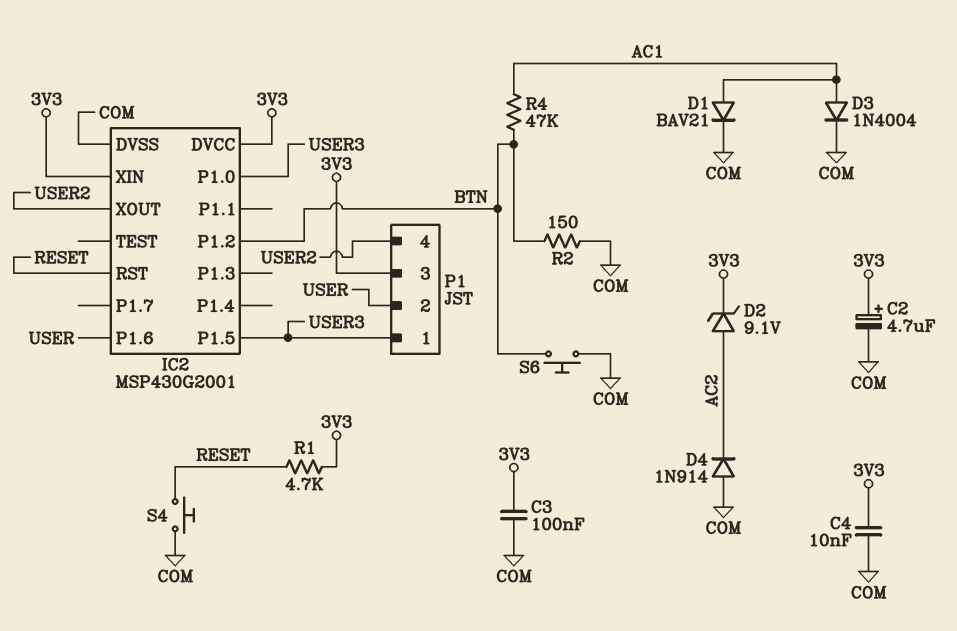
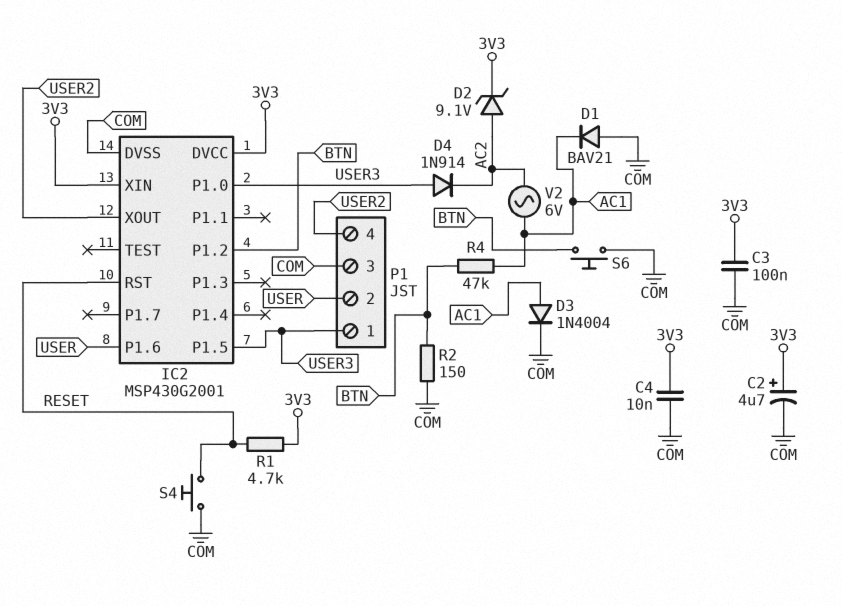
D1: diode BAV21 (A AC1, K COM) -> diode BAV21 (A COM, K AC1)
D4: diode 1N914 (A COM, K AC2) -> diode 1N914 (A USER3, K AC2)
P1 pin 3: 3V3 -> COM
V2: none -> AC 6V (AC1, AC2)

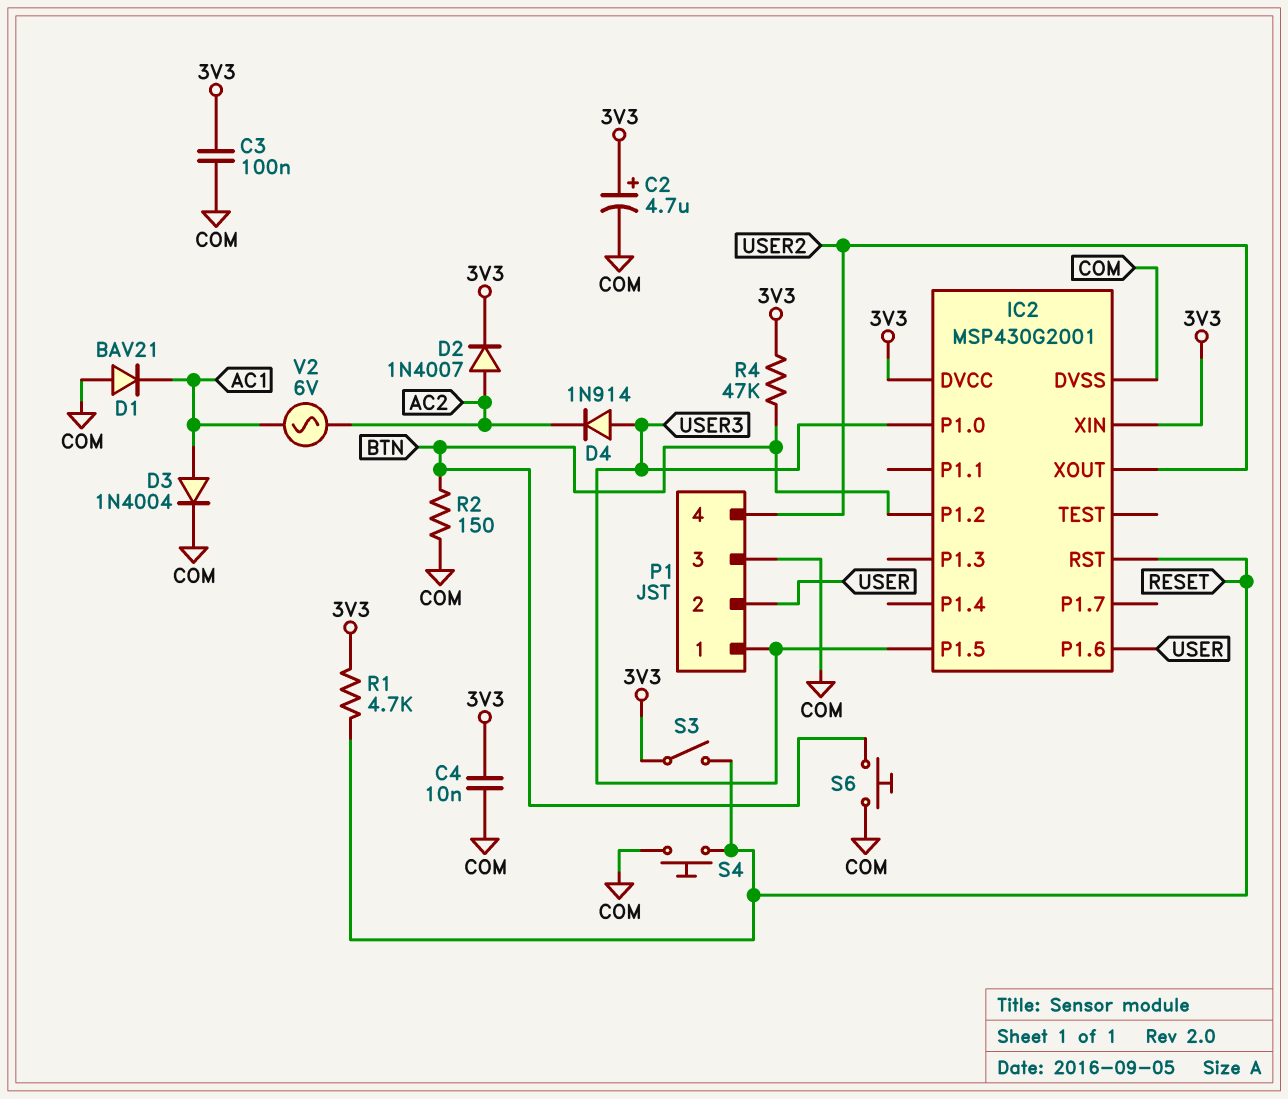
D2: zener 9.1V (A AC2, K 3V3) -> diode 1N4007 (A AC2, K 3V3)
R4: 47k (AC1, BTN) -> 47k (3V3, BTN)
S3: none -> switch (3V3, RESET)

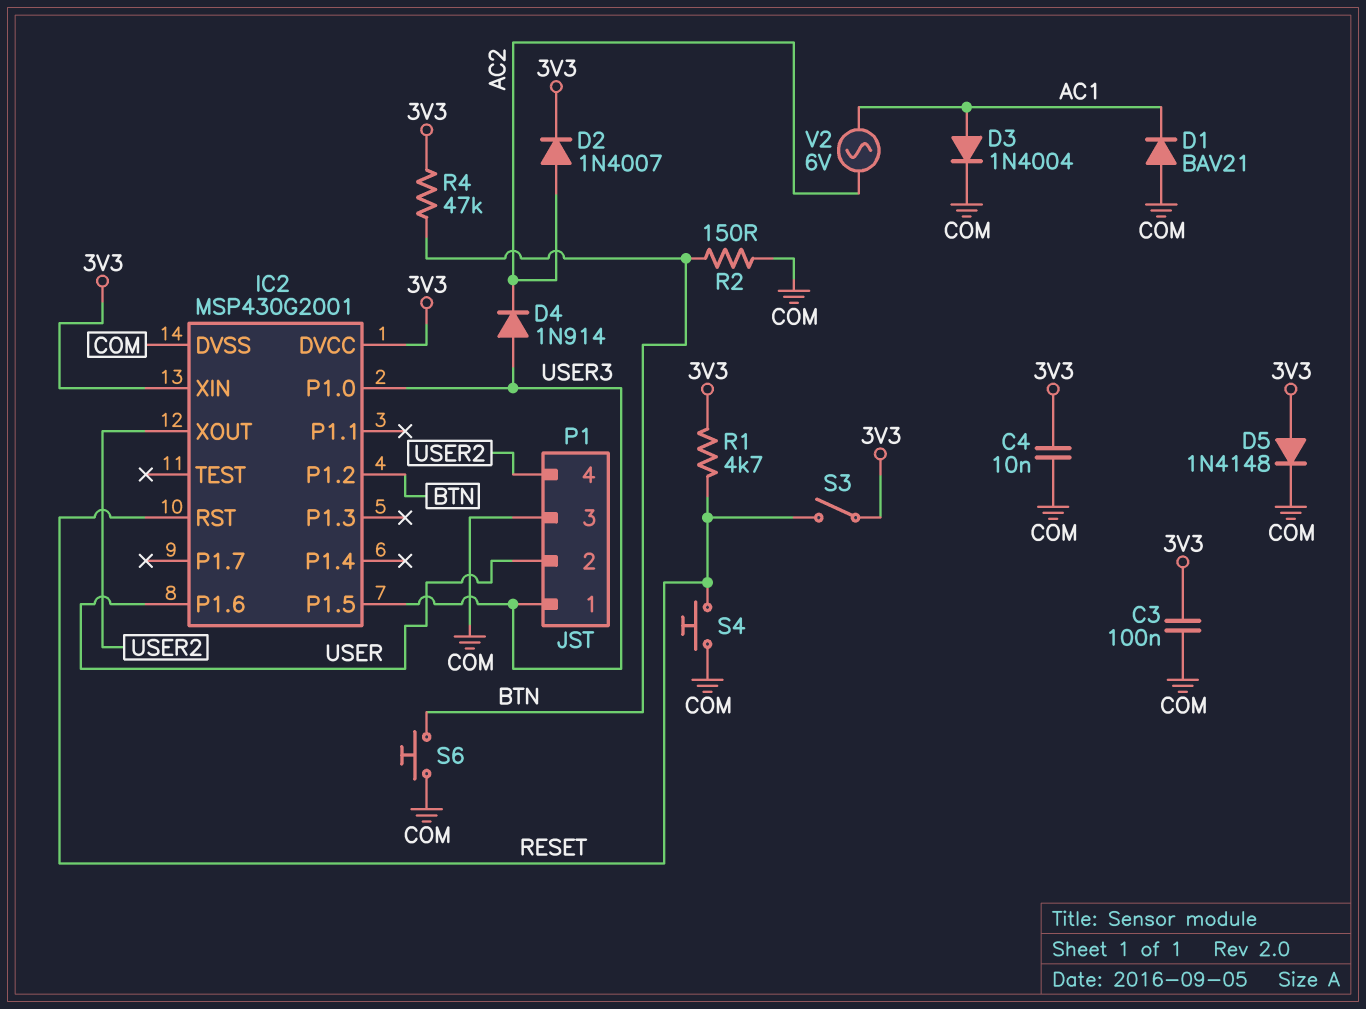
C2: 4.7uF (plus 3V3, minus COM) -> none
D5: none -> diode 1N4148 (A 3V3, K COM)

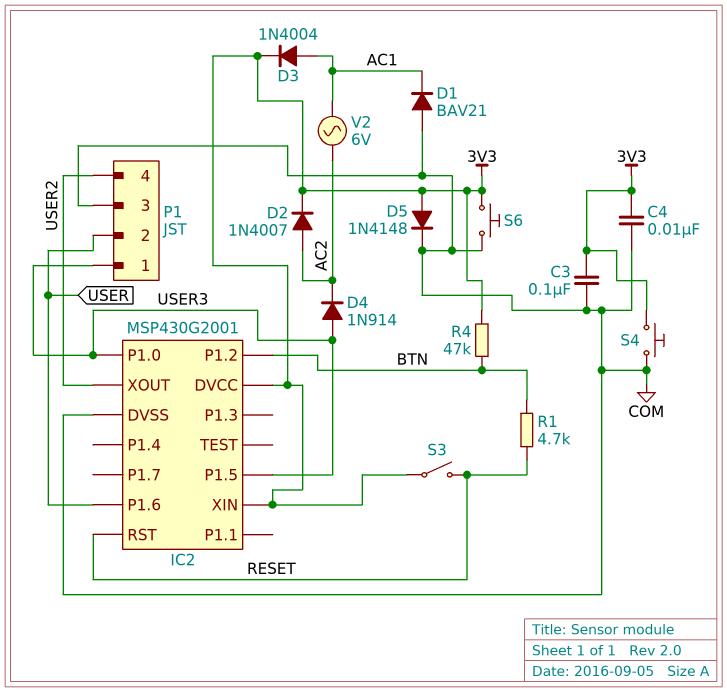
D3: diode 1N4004 (A AC1, K COM) -> diode 1N4004 (A AC1, K 3V3)
R1: 4.7k (3V3, RESET) -> 4.7k (BTN, RESET)
R2: 150 (BTN, COM) -> none
S4: button (COM, RESET) -> button (3V3, COM)
S6: button (BTN, COM) -> button (3V3, COM)

